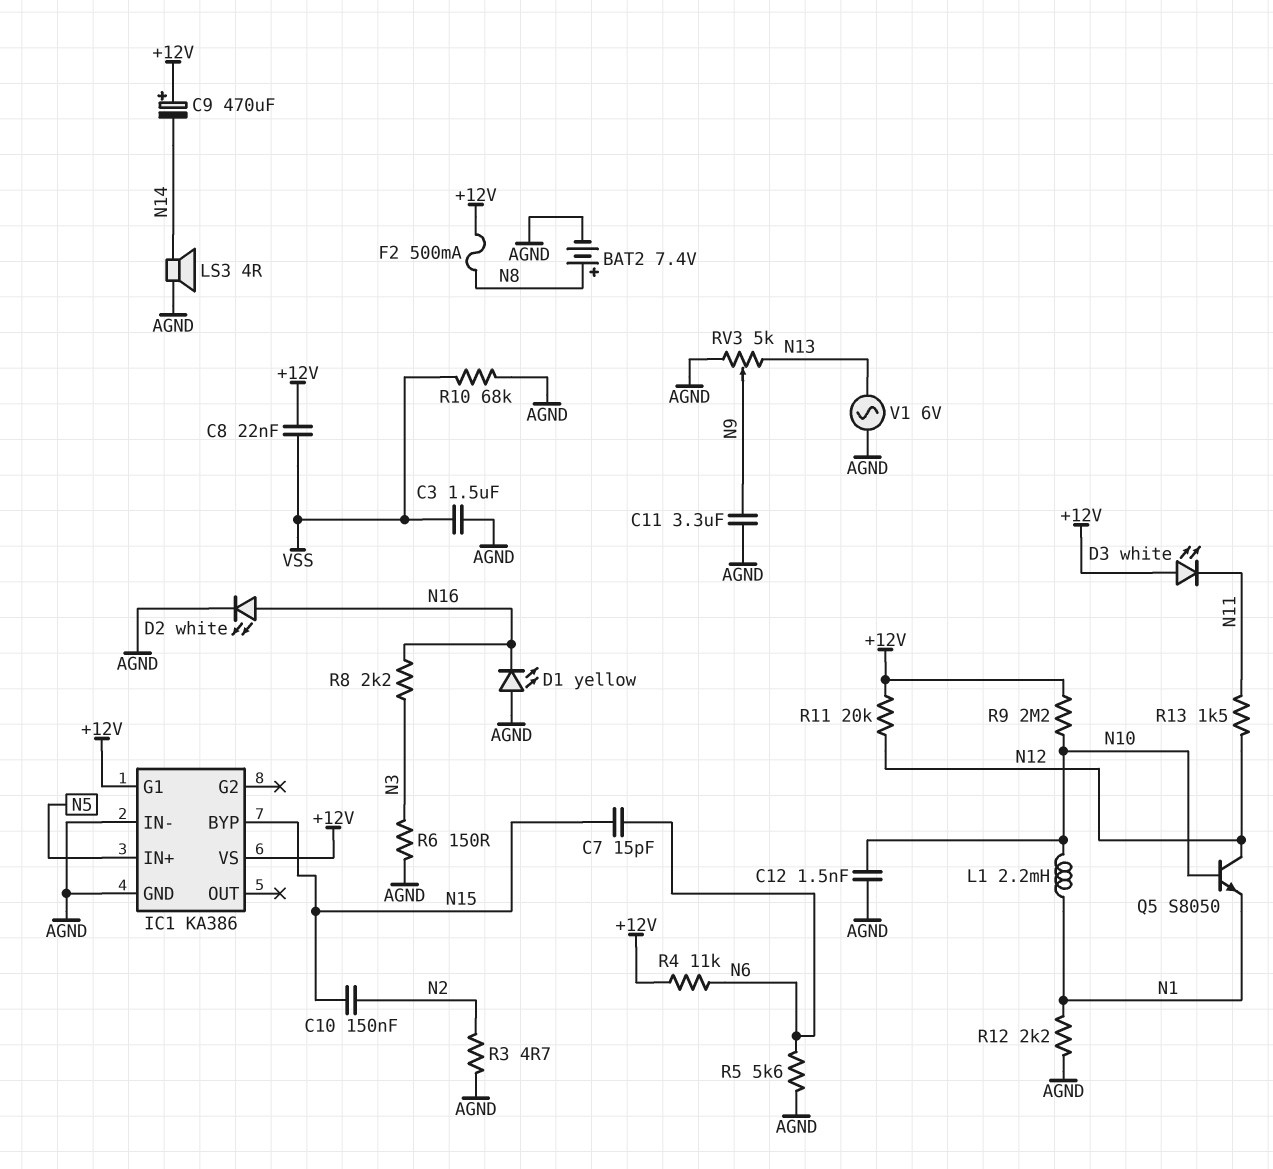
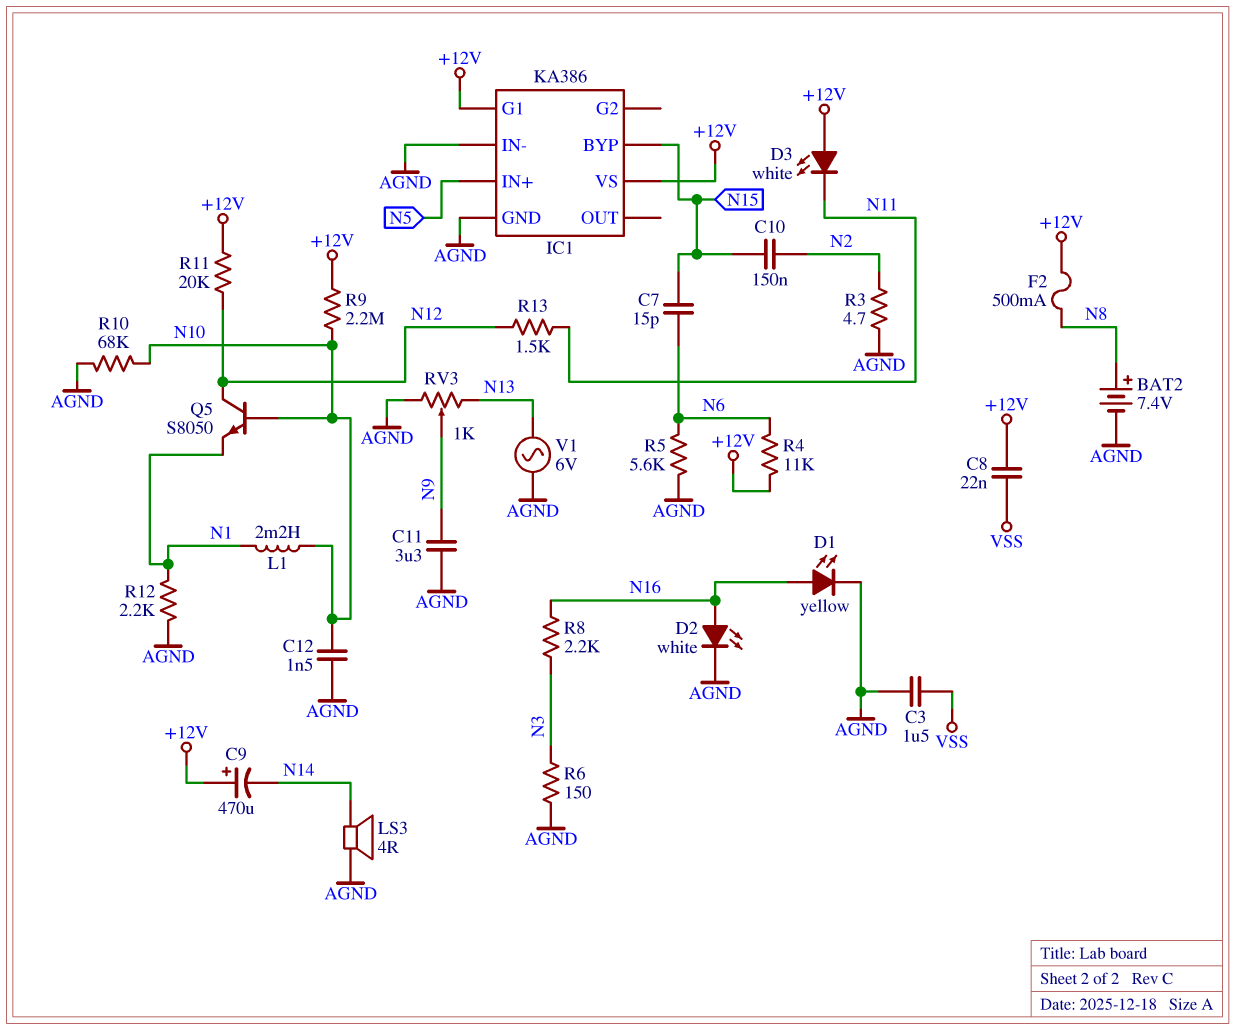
D1: LED yellow (A AGND, K N16) -> LED yellow (A N16, K AGND)
R10: 68k (AGND, VSS) -> 68k (AGND, N10)
RV3: 5k (AGND, N13, wiper N9) -> 1k (AGND, N13, wiper N9)

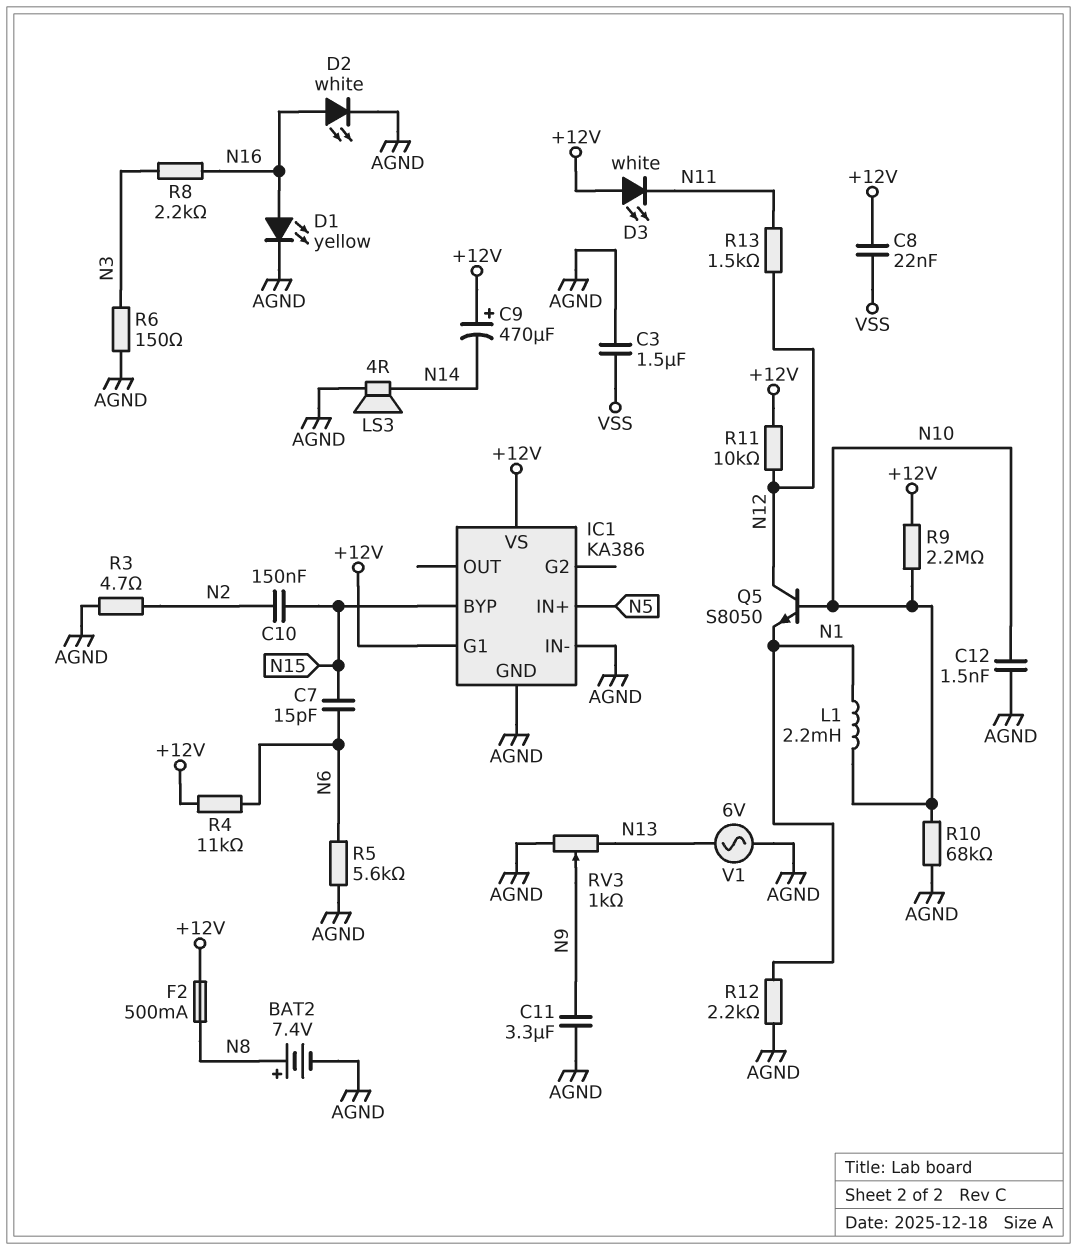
R11: 20k (+12V, N12) -> 10k (+12V, N12)

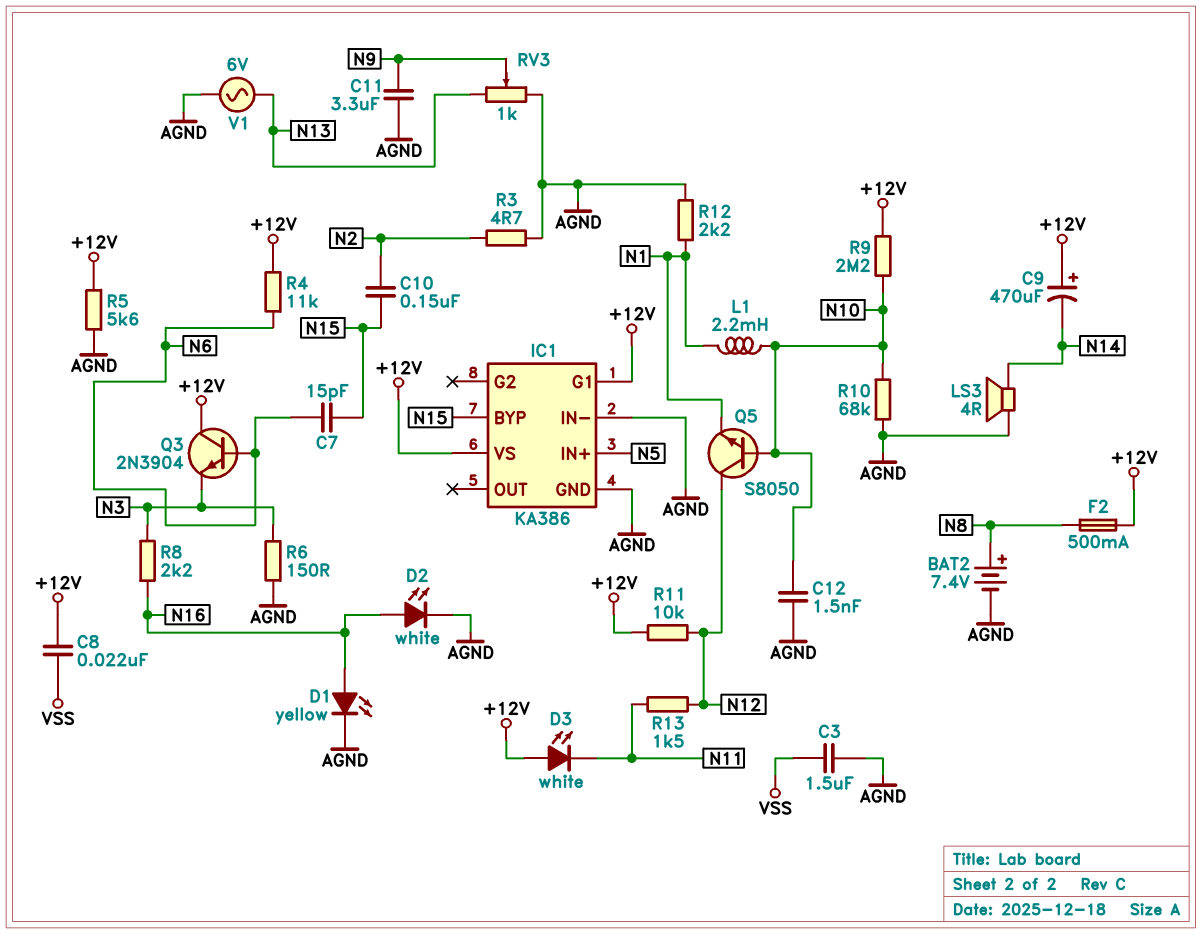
Q3: none -> NPN 2N3904 (B N6, C +12V, E N3)
R5: 5.6k (AGND, N6) -> 5.6k (+12V, AGND)

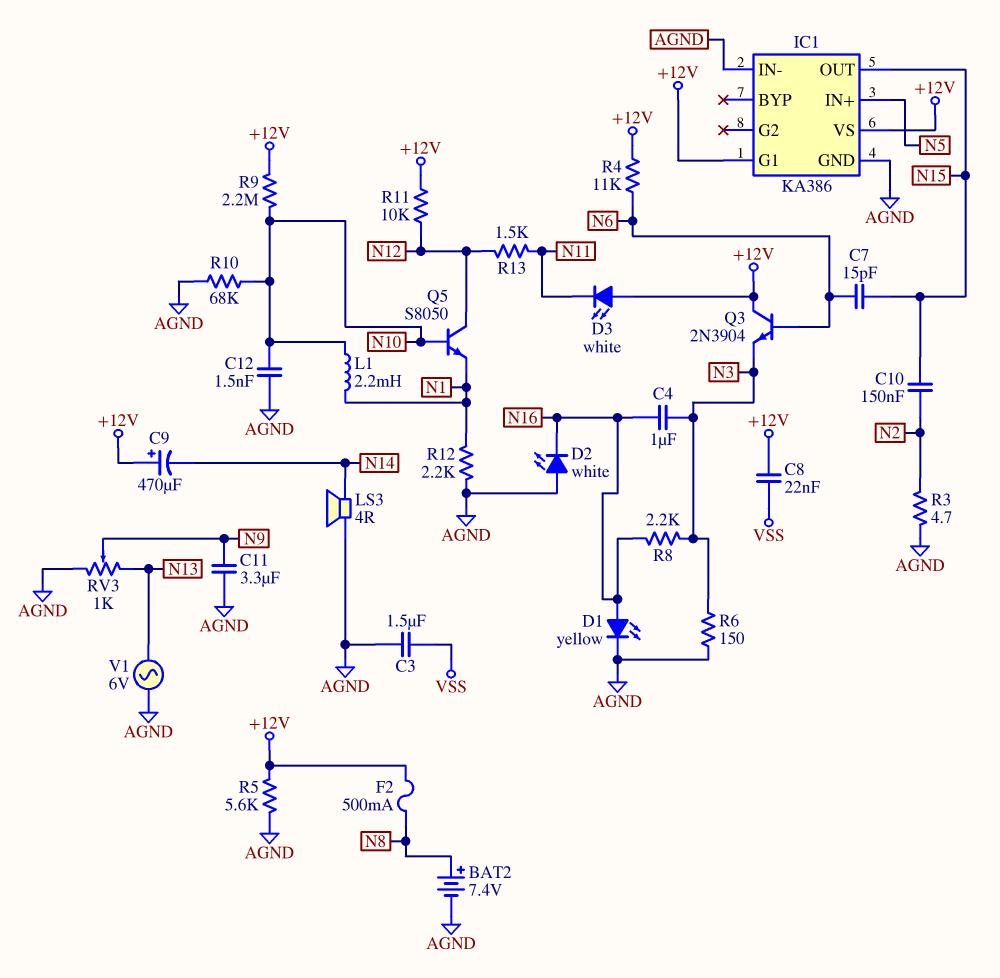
C4: none -> 1uF (N3, N16)
D2: LED white (A N16, K AGND) -> LED white (A AGND, K N16)
IC1 pin BYP: N15 -> none
IC1 pin OUT: none -> N15

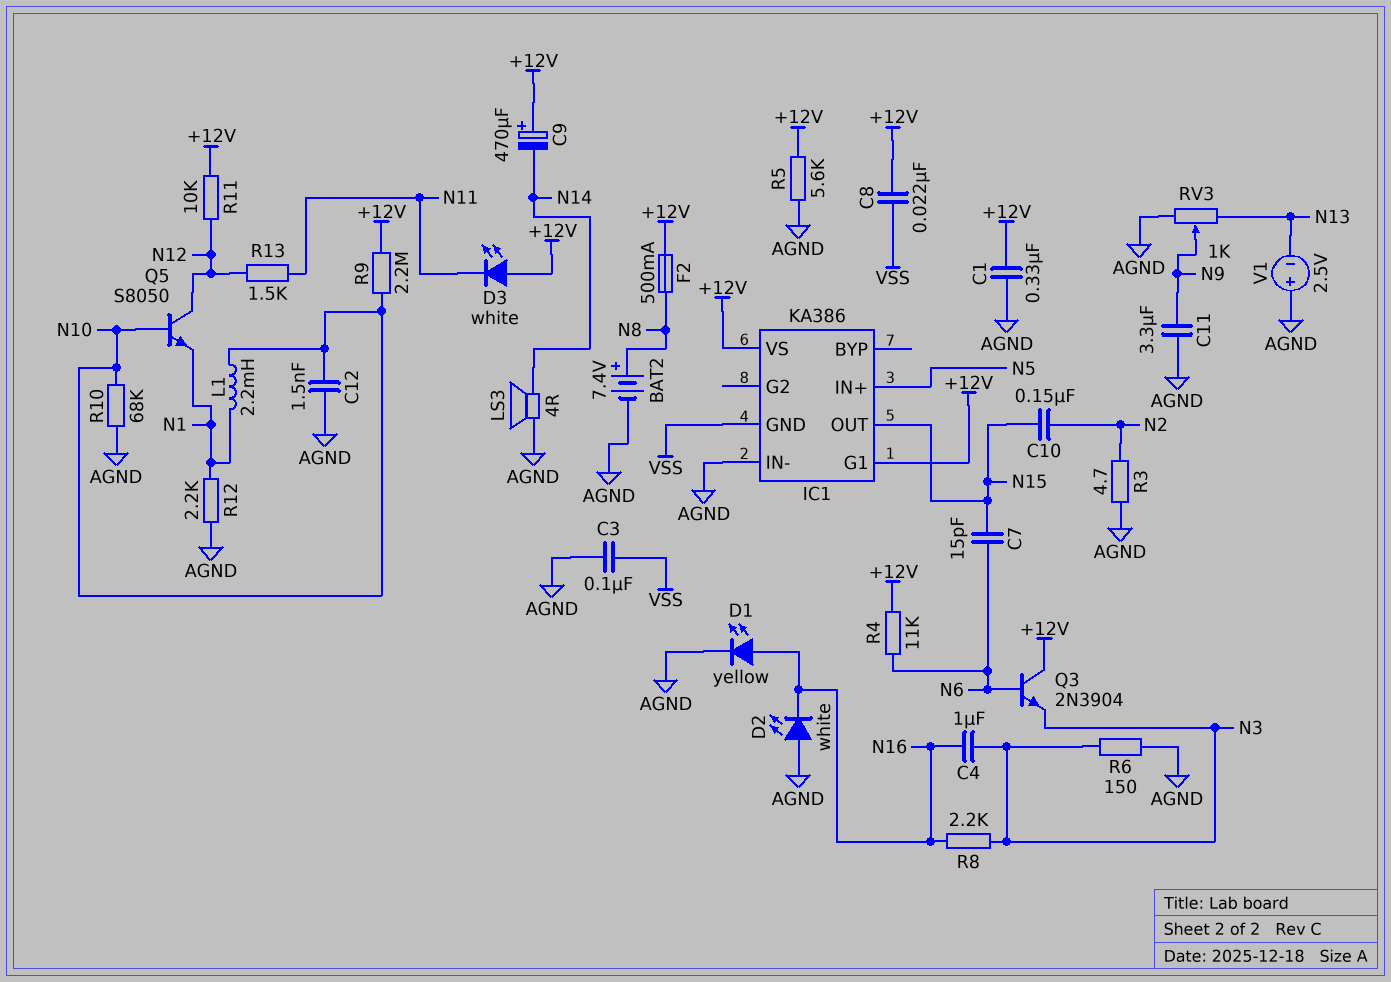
C1: none -> 330nF (+12V, AGND)
C3: 1.5uF (AGND, VSS) -> 100nF (AGND, VSS)
IC1 pin GND: AGND -> VSS
V1: AC 6V (AGND, N13) -> 2.5V (plus AGND, minus N13)

